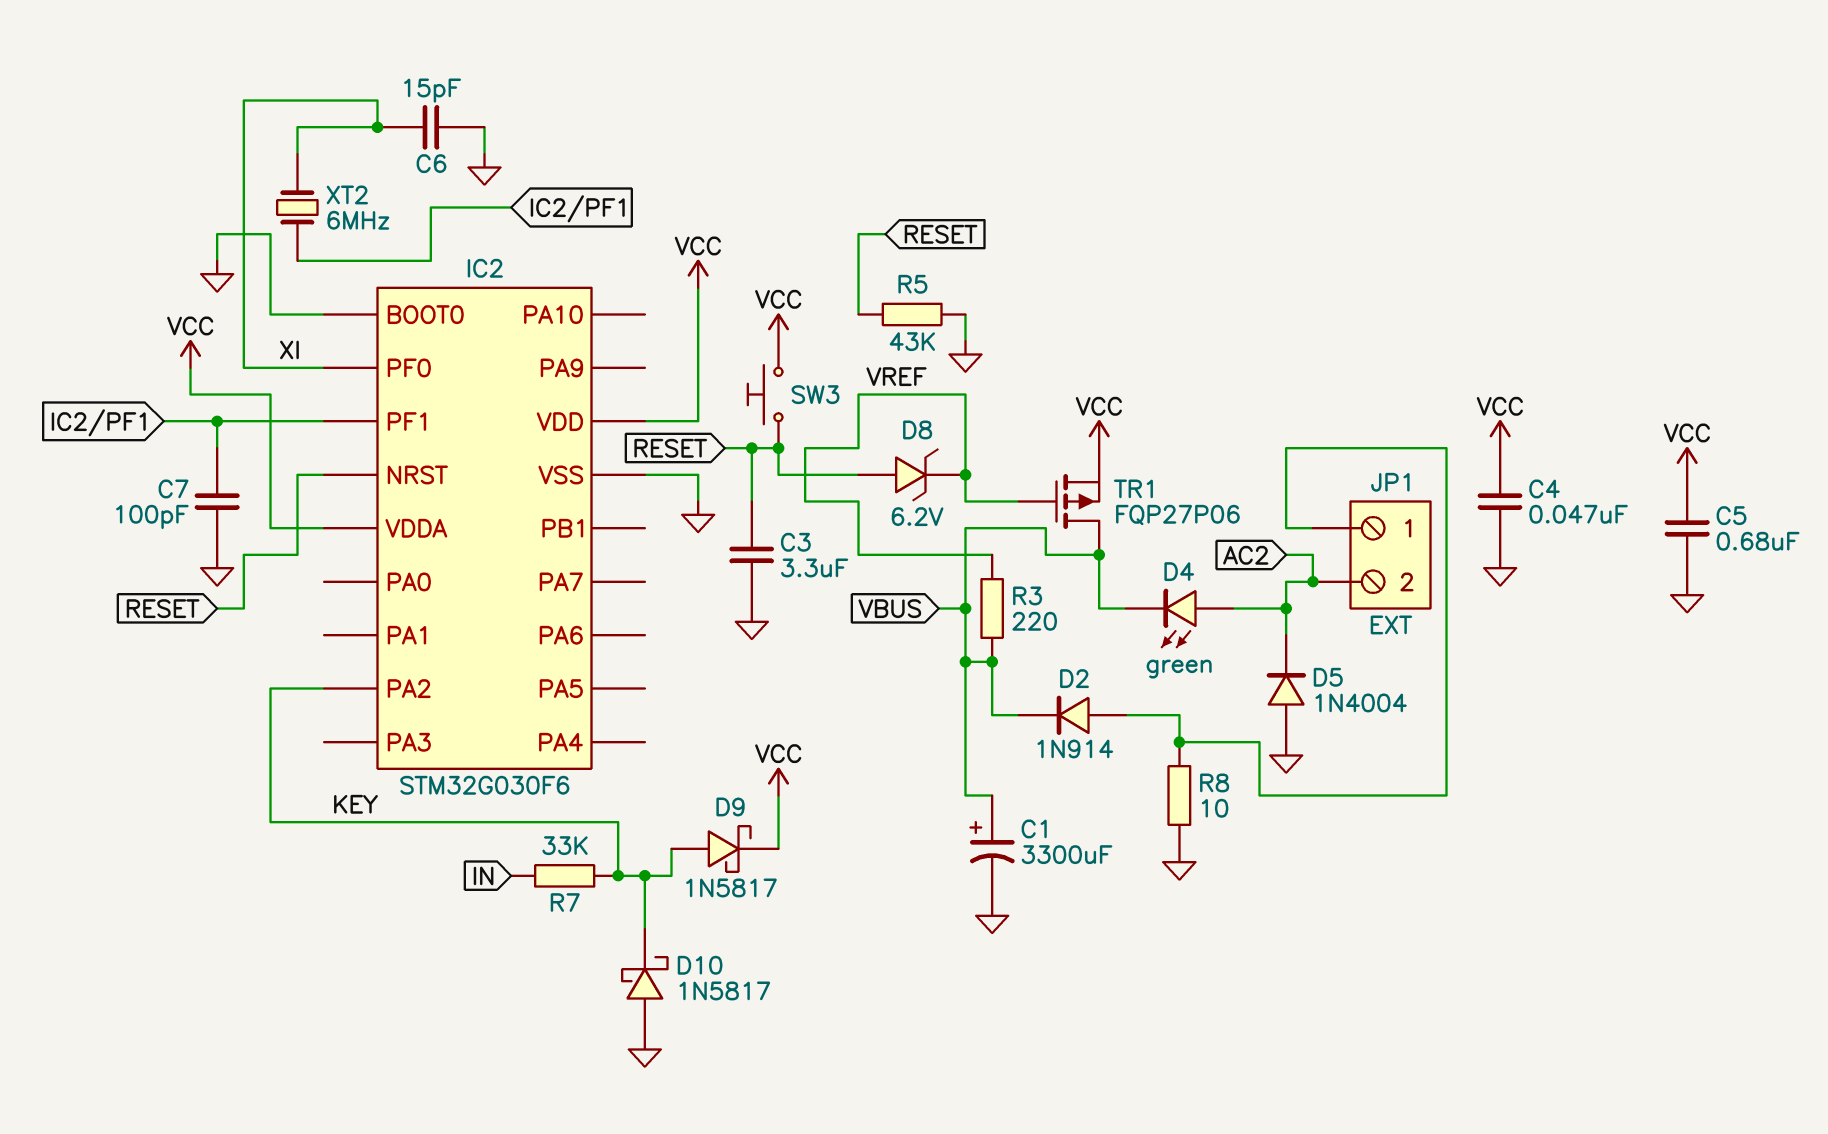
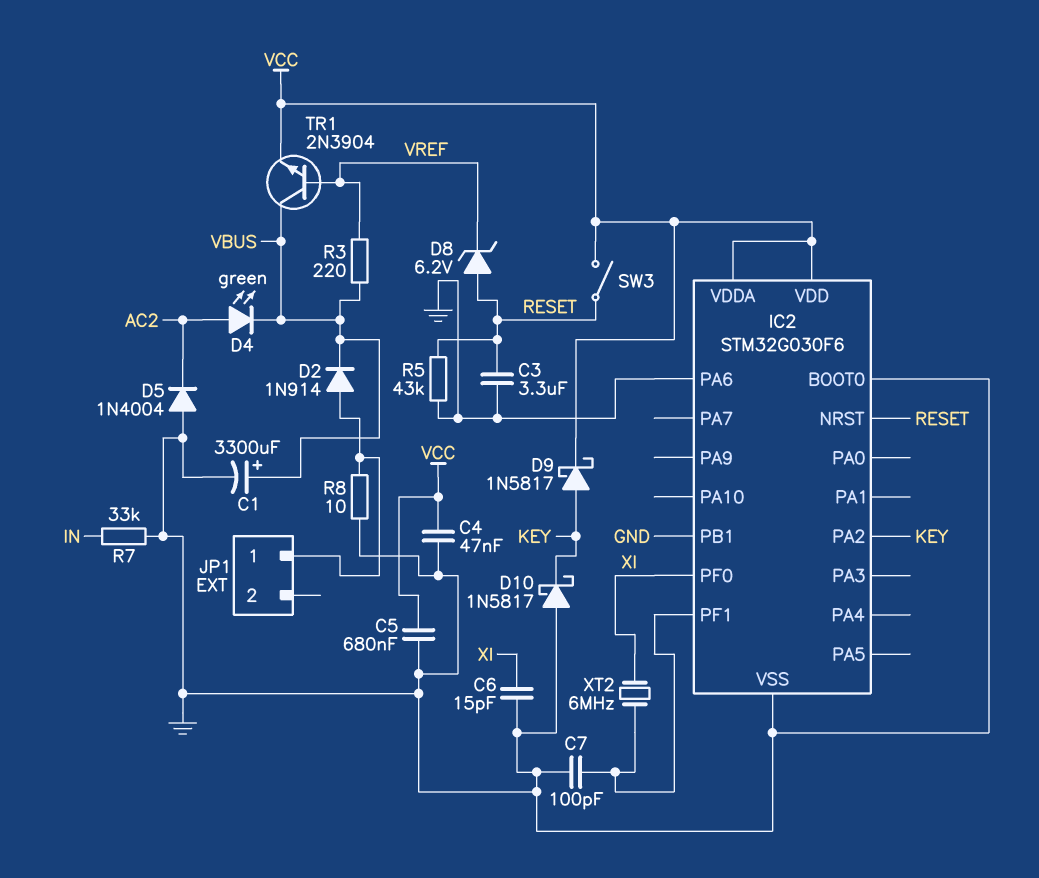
IC2 pin PA6: none -> GND
IC2 pin PB1: none -> GND
JP1 pin 2: AC2 -> none
R7: 33k (IN, KEY) -> 33k (GND, IN)
SW3: button (RESET, VCC) -> switch (RESET, VCC)
TR1: PMOS FQP27P06 (G VREF, D VBUS, S VCC) -> NPN 2N3904 (B VREF, C VBUS, E VCC)

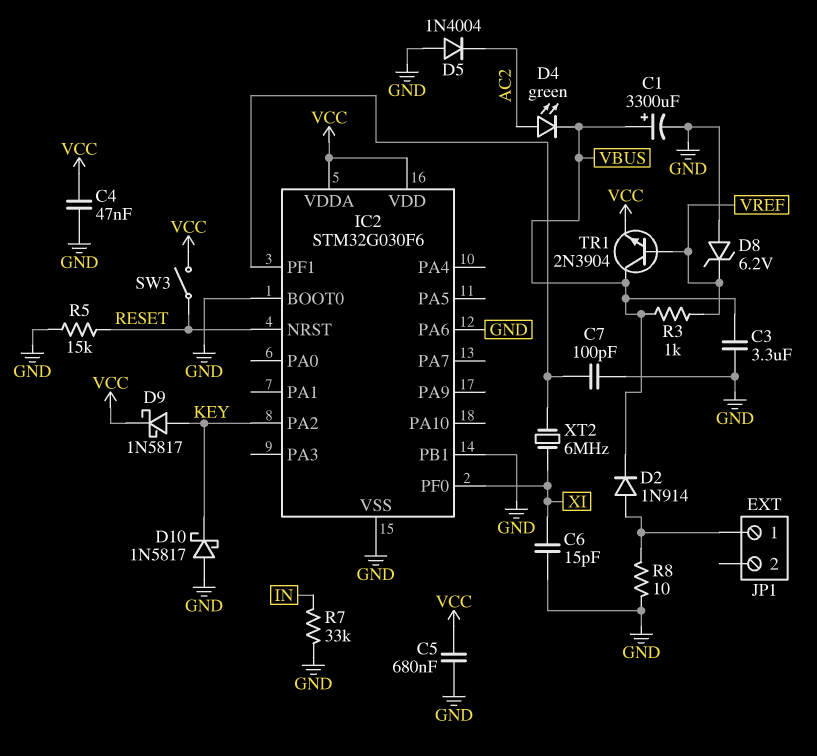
C3: 3.3uF (GND, RESET) -> 3.3uF (GND, VBUS)
D8: zener 6.2V (A RESET, K VREF) -> zener 6.2V (A GND, K VREF)
R3: 220 (VBUS, VREF) -> 1k (VBUS, VREF)
R5: 43k (GND, RESET) -> 15k (GND, RESET)

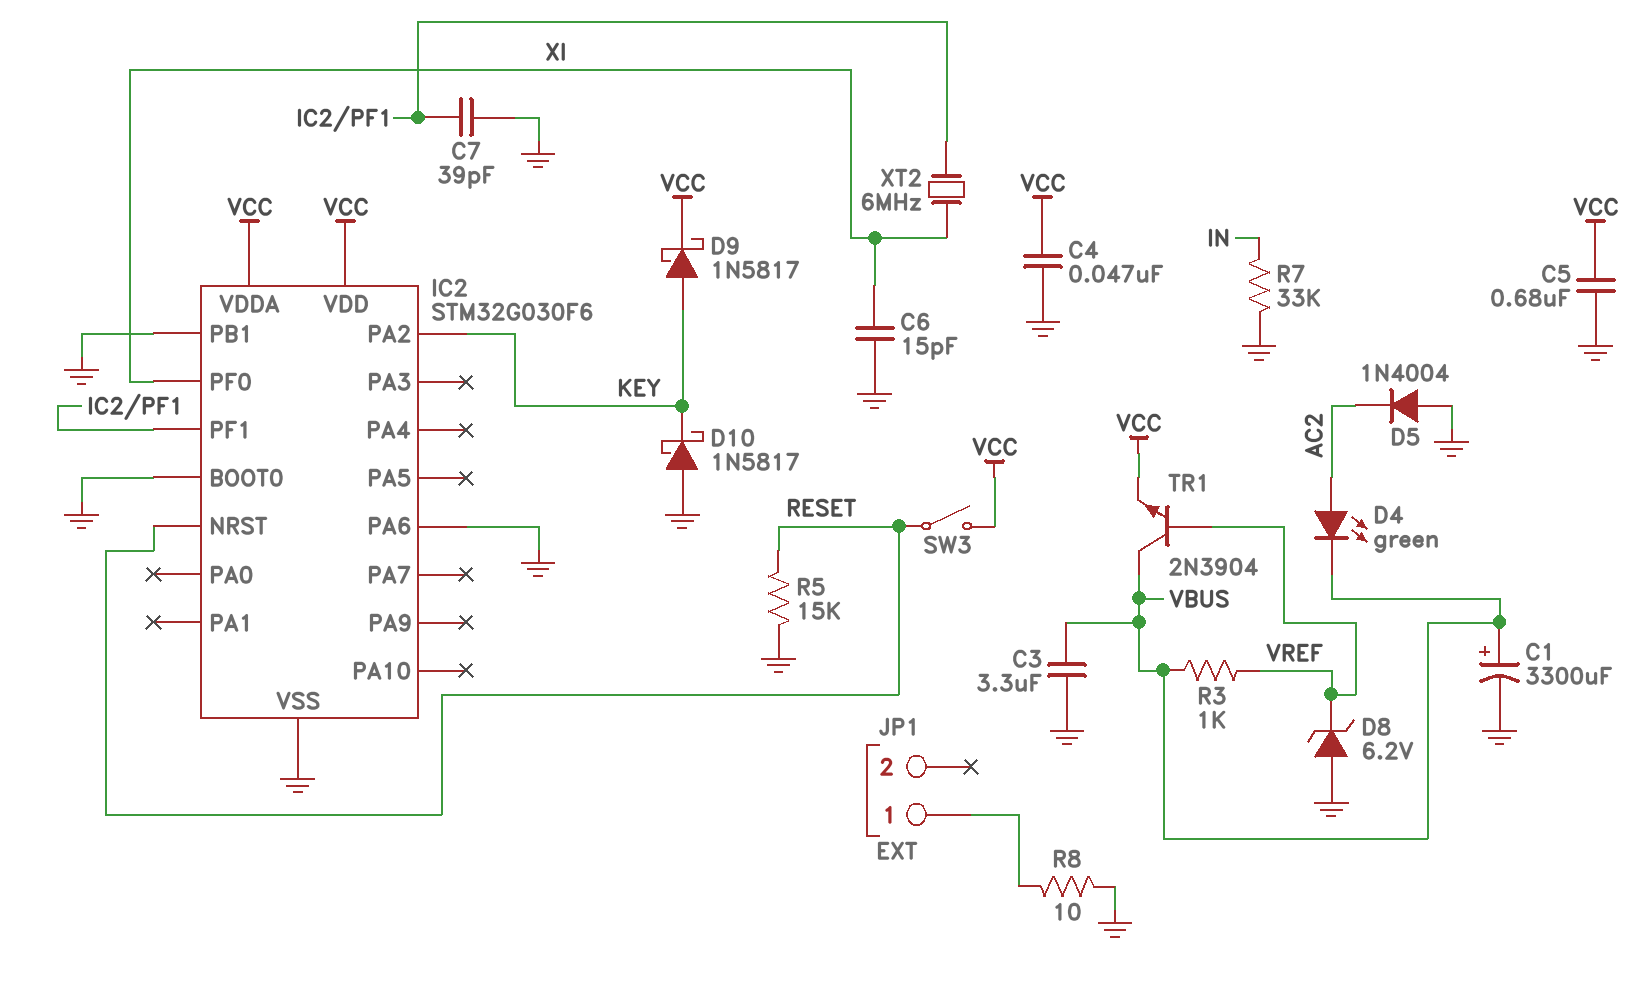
C7: 100pF (GND, IC2/PF1) -> 39pF (GND, IC2/PF1)
D2: diode 1N914 (A JP1/1, K VBUS) -> none

